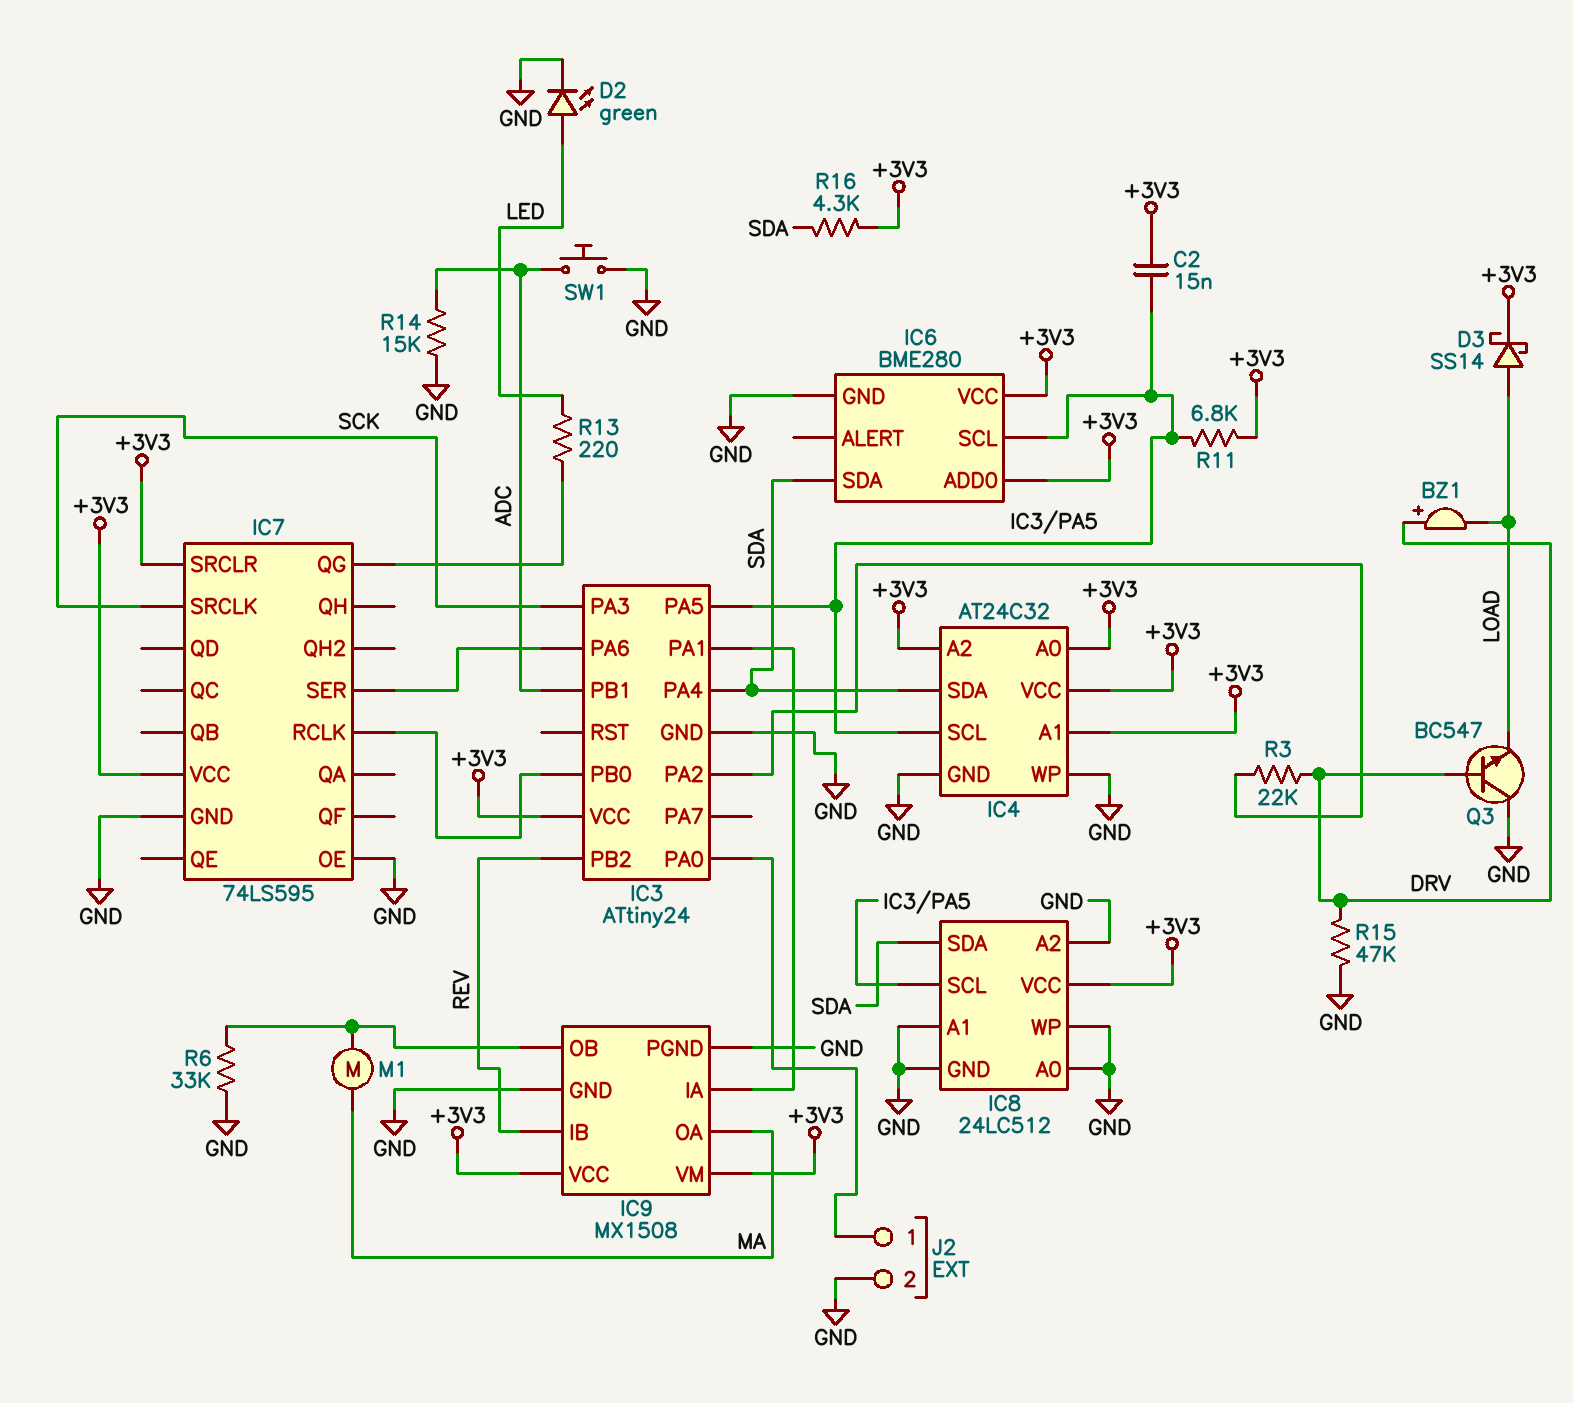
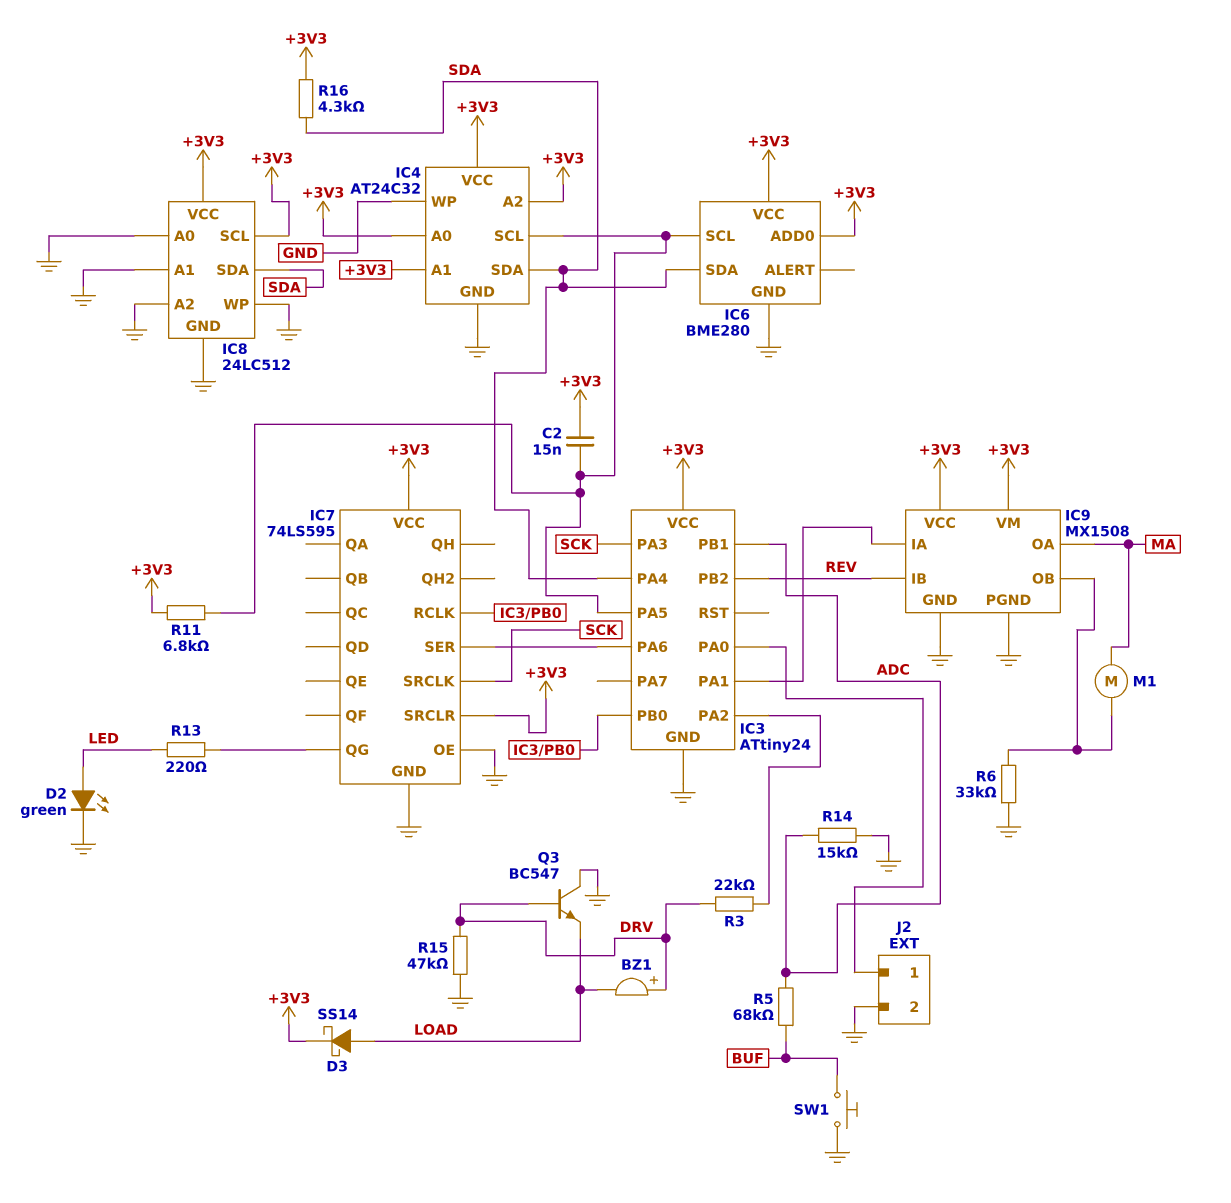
IC8 pin SCL: IC3/PA5 -> +3V3
R5: none -> 68k (ADC, BUF)
SW1: button (ADC, GND) -> button (BUF, GND)

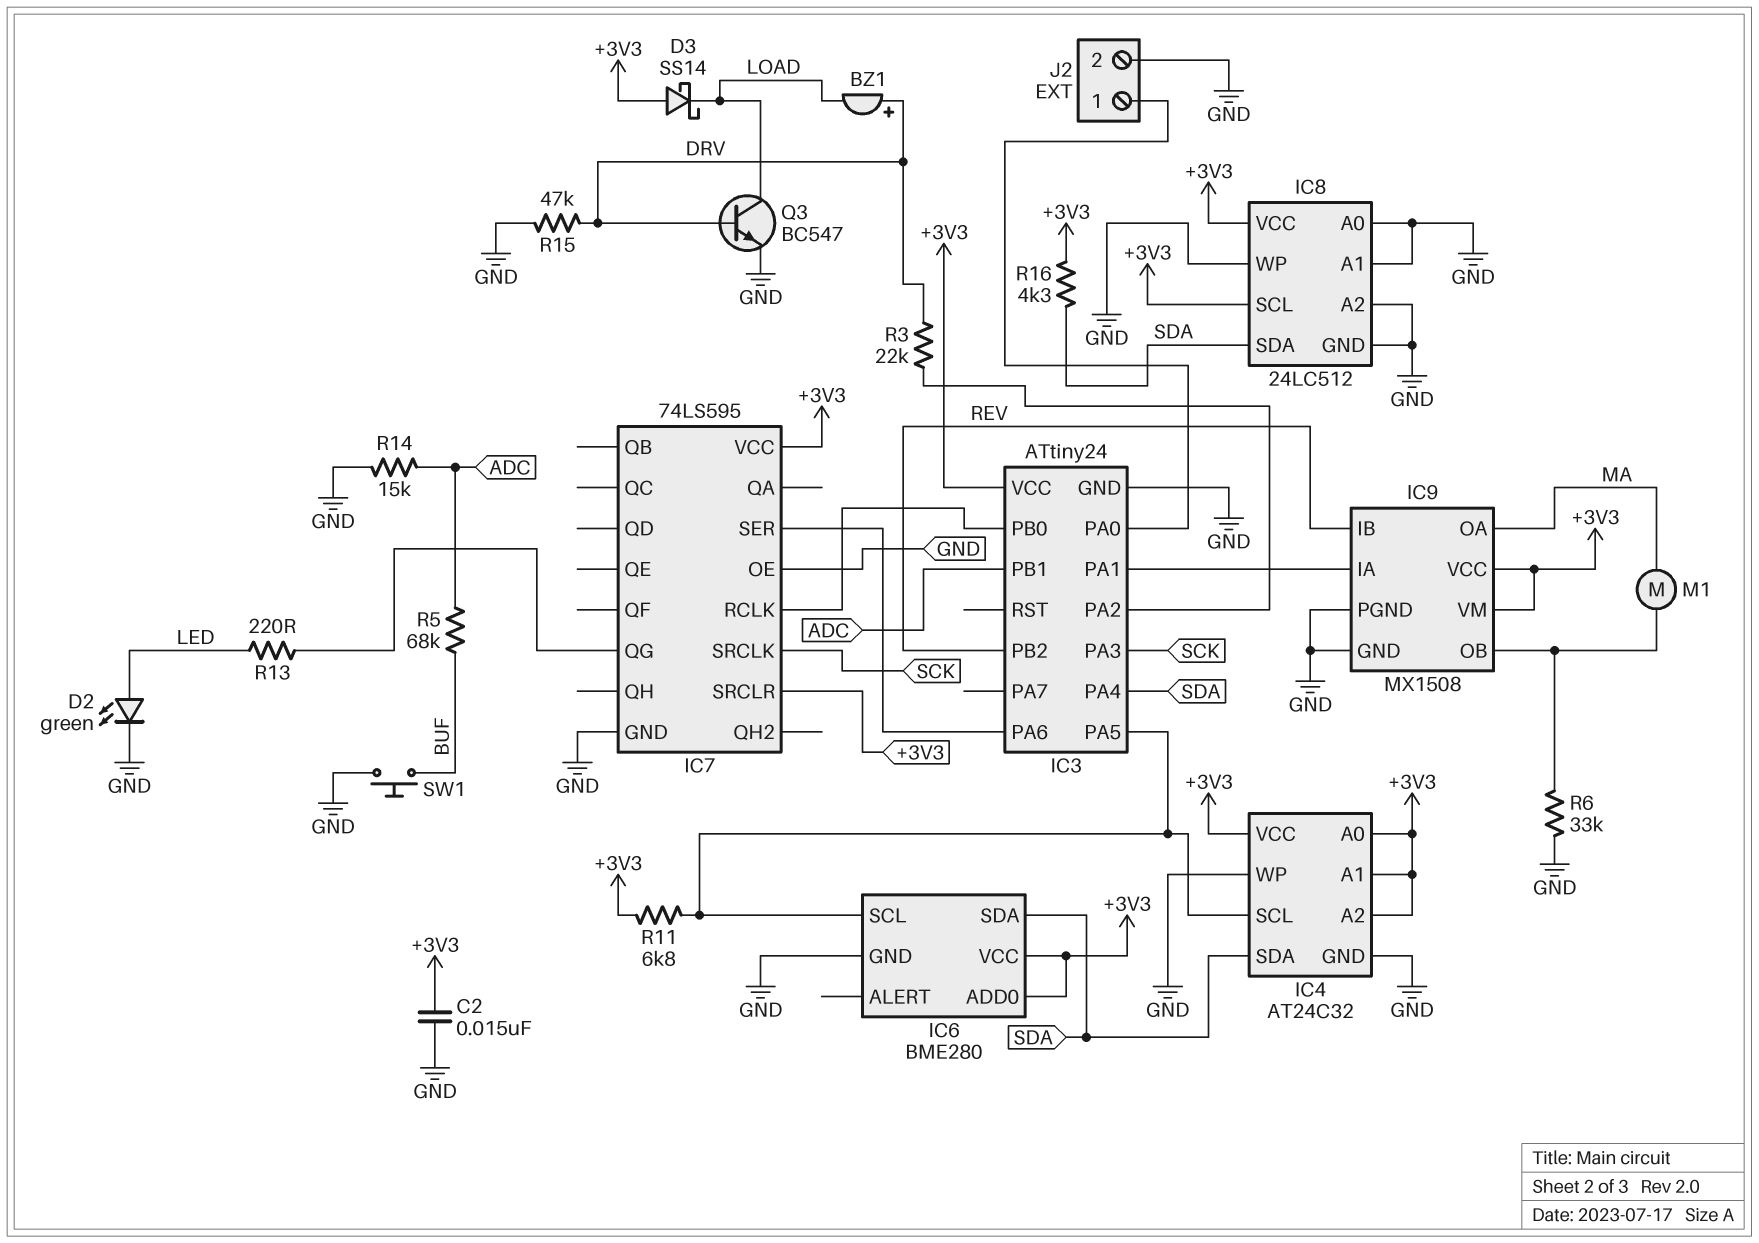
C2: 15nF (+3V3, IC3/PA5) -> 15nF (+3V3, GND)
D3: schottky SS14 (A LOAD, K +3V3) -> schottky SS14 (A +3V3, K LOAD)
Q3: NPN BC547 (B DRV, C GND, E LOAD) -> NPN BC547 (B DRV, C LOAD, E GND)

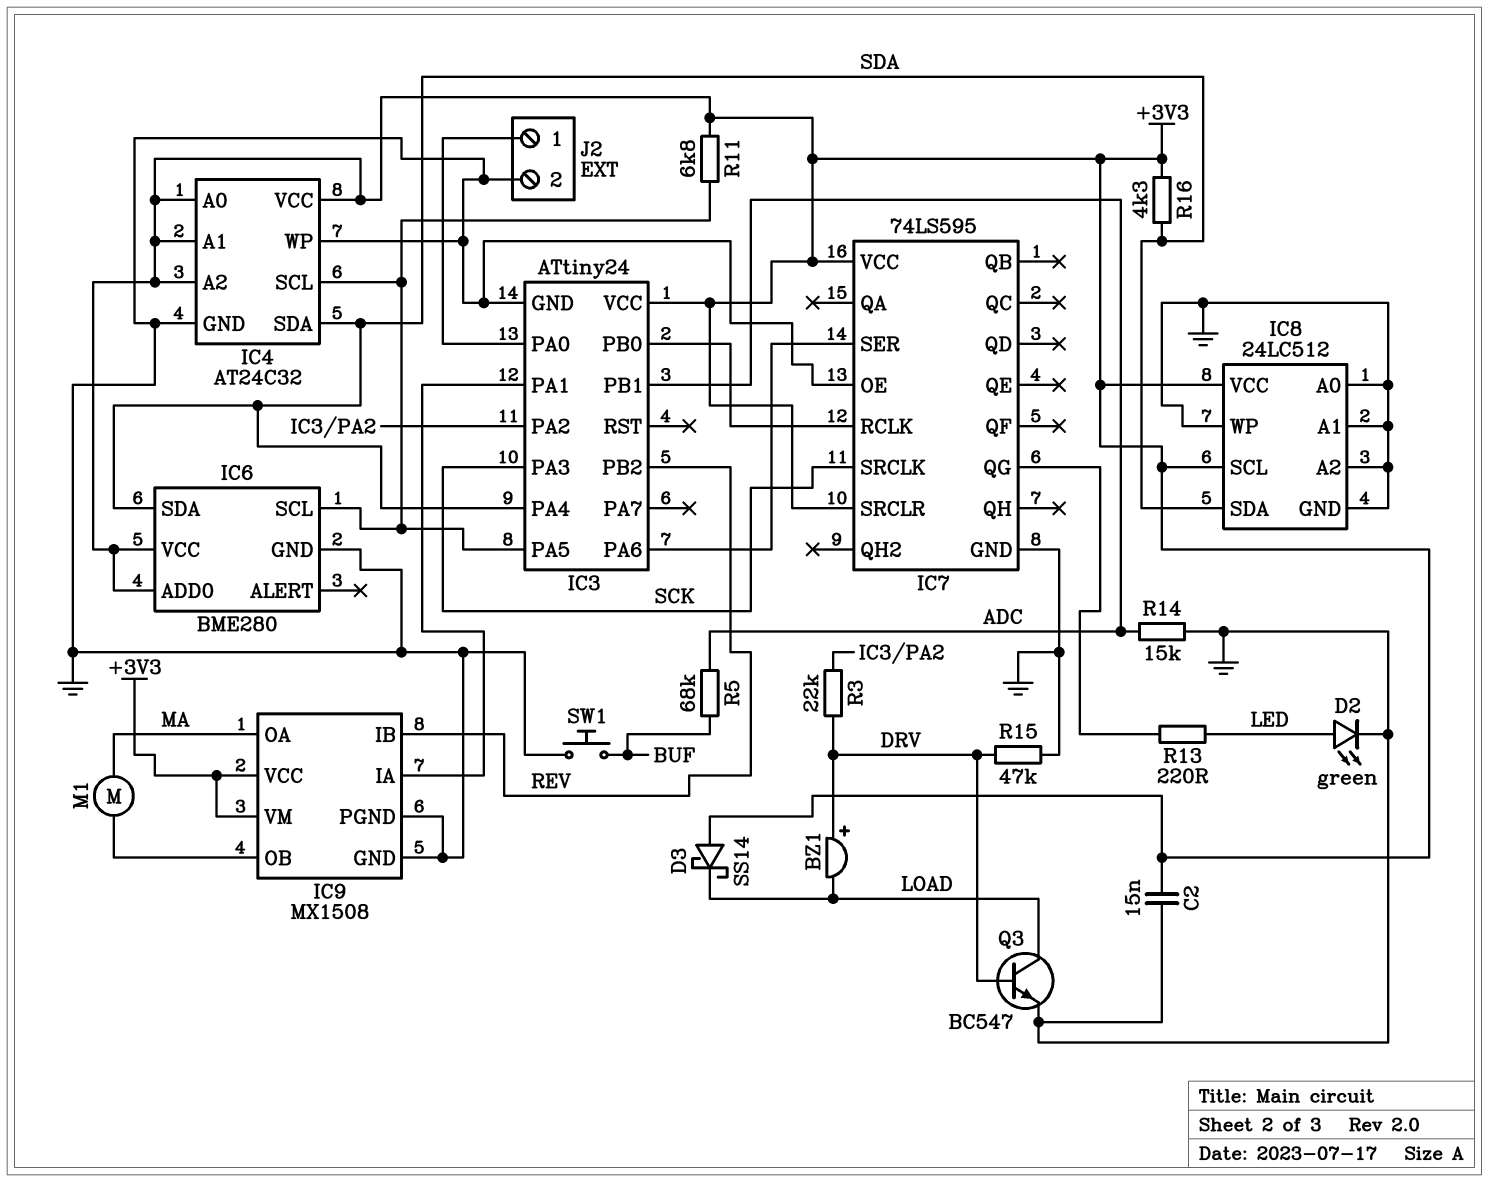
R6: 33k (GND, IC9/OB) -> none

